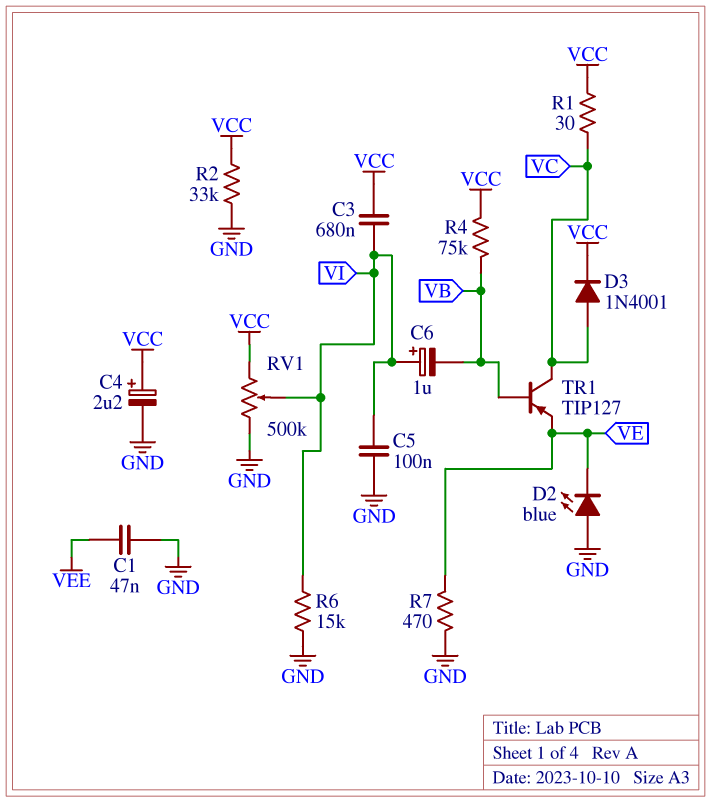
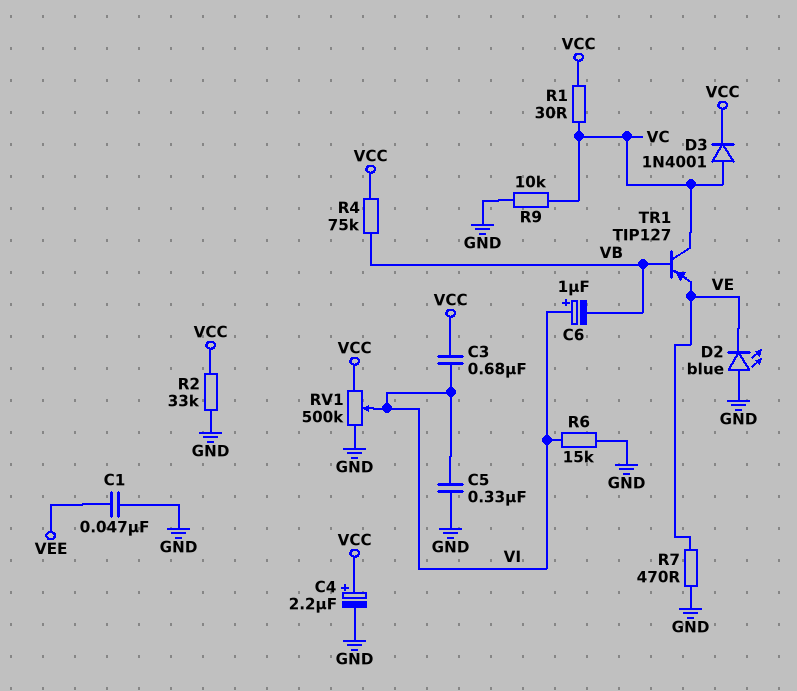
C5: 100nF (GND, VI) -> 330nF (GND, VI)
R9: none -> 10k (GND, VC)

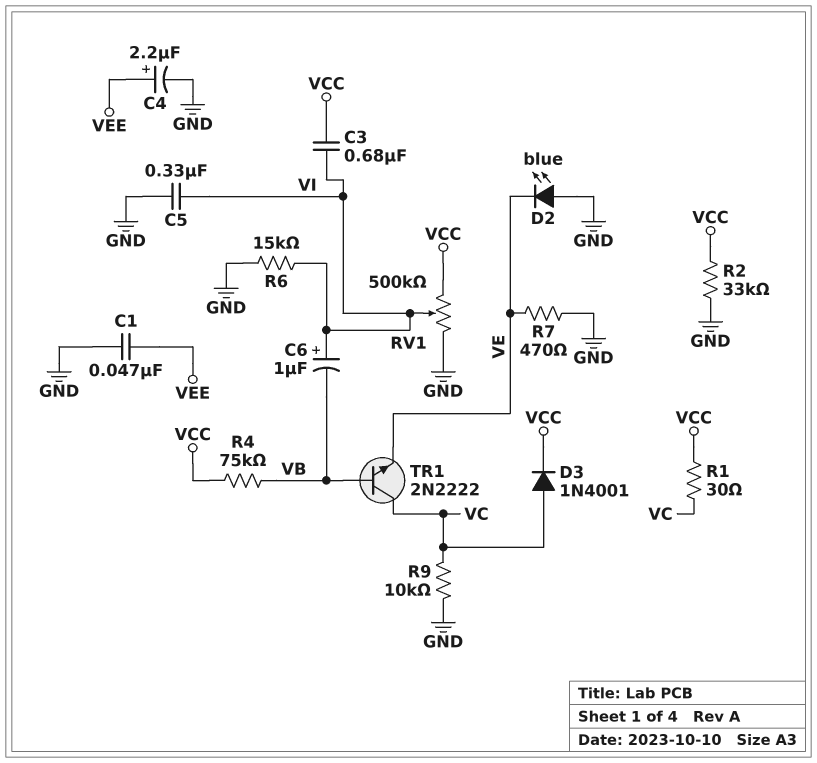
C4: 2.2uF (plus VCC, minus GND) -> 2.2uF (plus VEE, minus GND)
TR1: PNP TIP127 (B VB, C VC, E VE) -> NPN 2N2222 (B VB, C VC, E VE)

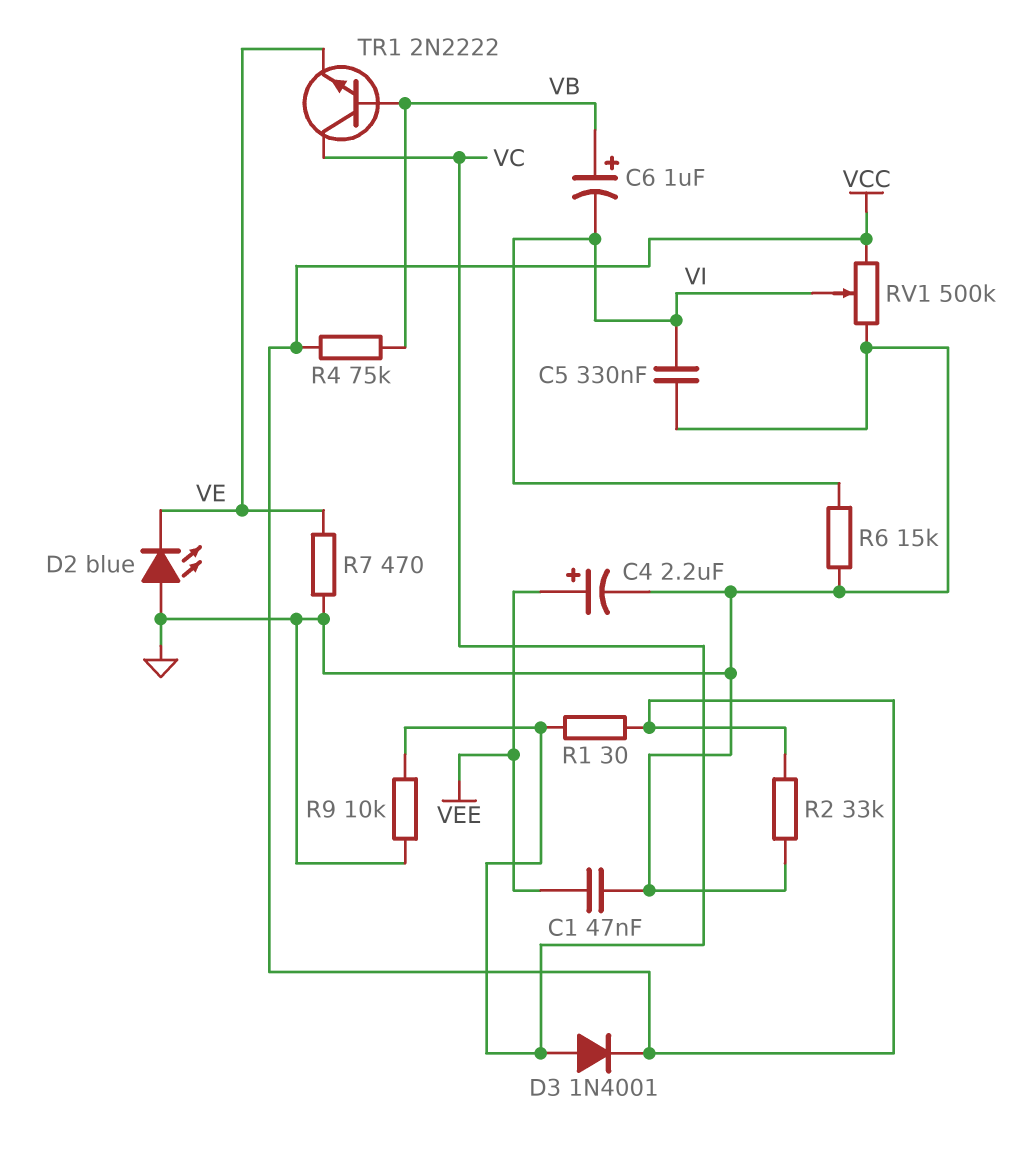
C3: 680nF (VCC, VI) -> none
C6: 1uF (plus VI, minus VB) -> 1uF (plus VB, minus VI)

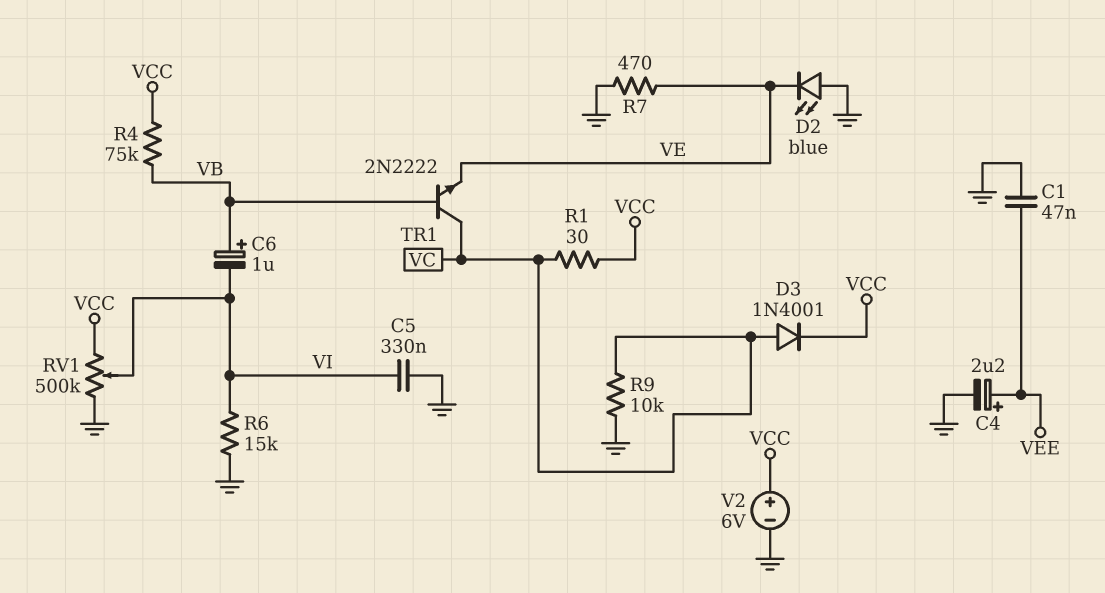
R2: 33k (GND, VCC) -> none
V2: none -> 6V (plus VCC, minus GND)

